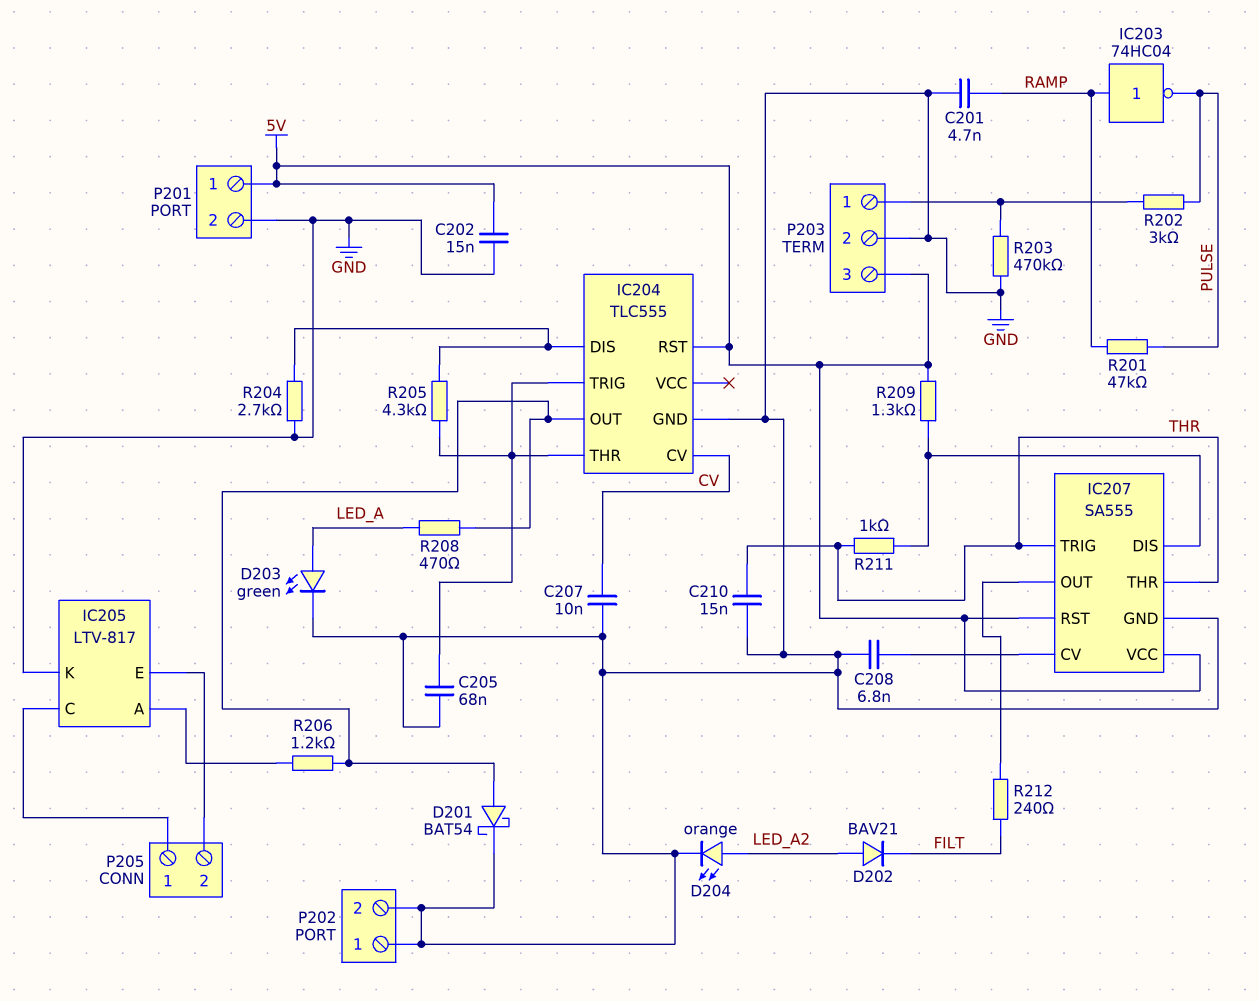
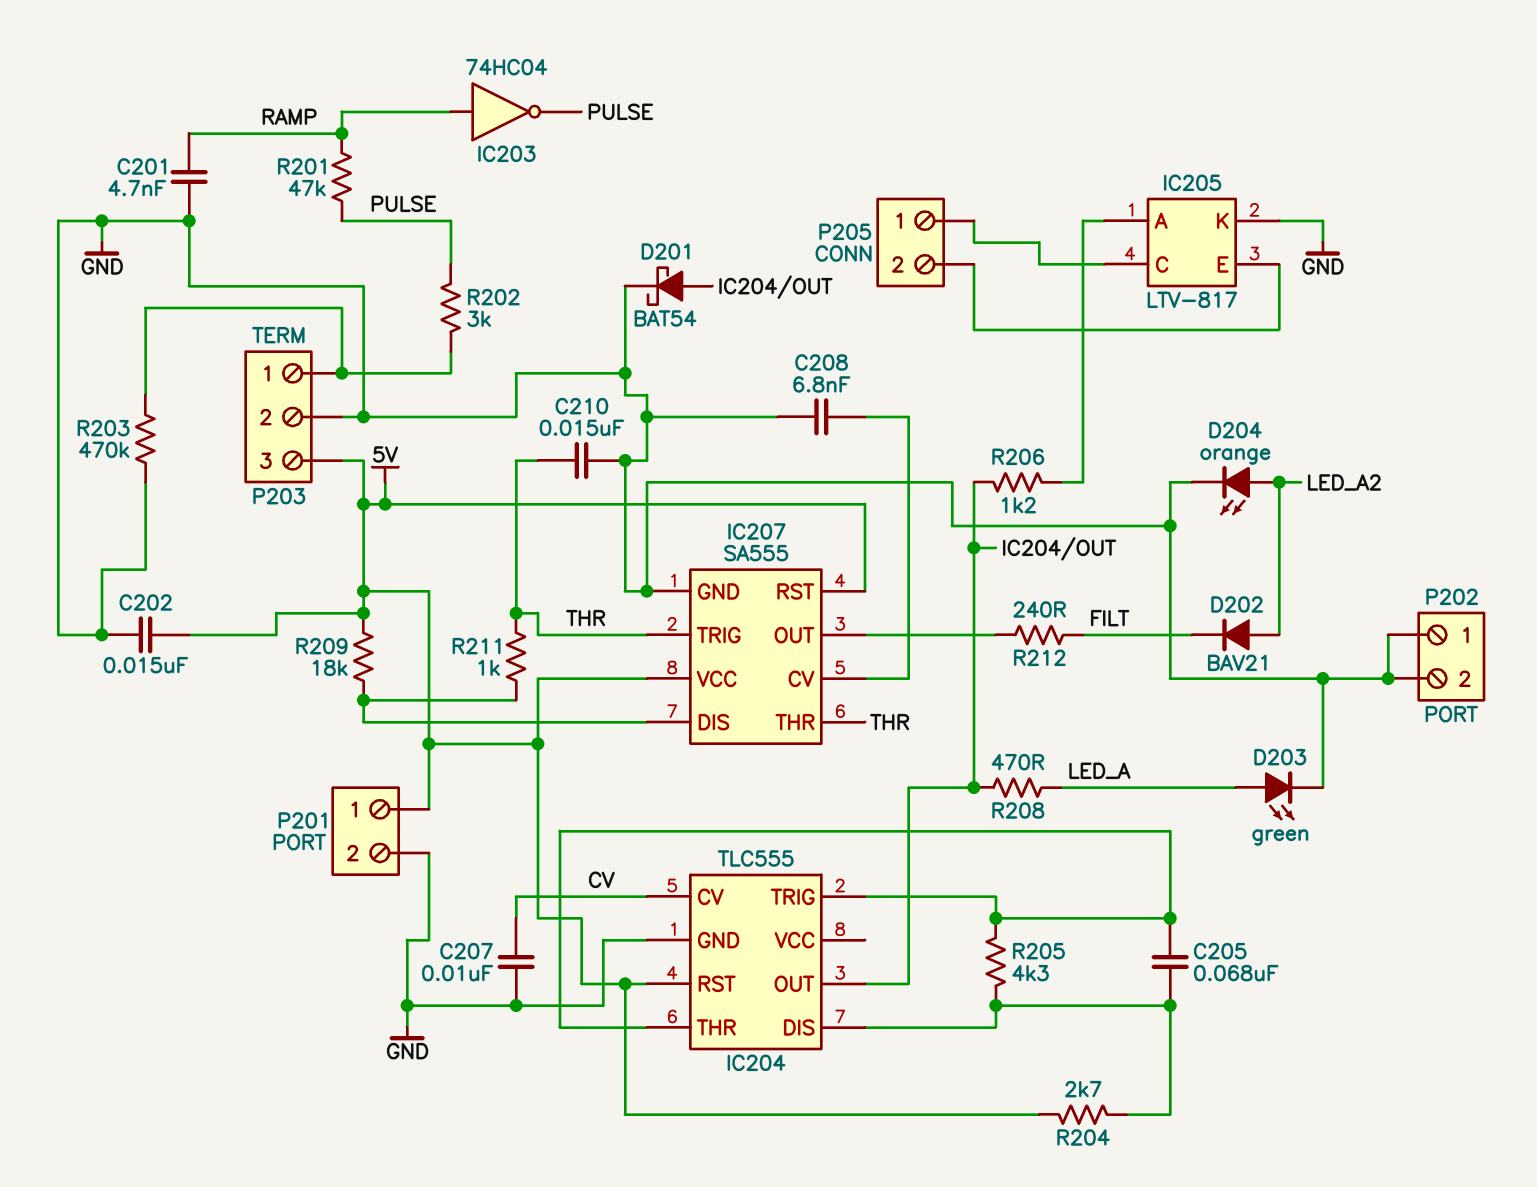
C205: 68nF (GND, IC204/THR) -> 68nF (IC204/DIS, IC204/THR)
R204: 2.7k (GND, IC204/DIS) -> 2.7k (5V, IC204/DIS)
R209: 1.3k (5V, IC207/DIS) -> 18k (5V, IC207/DIS)

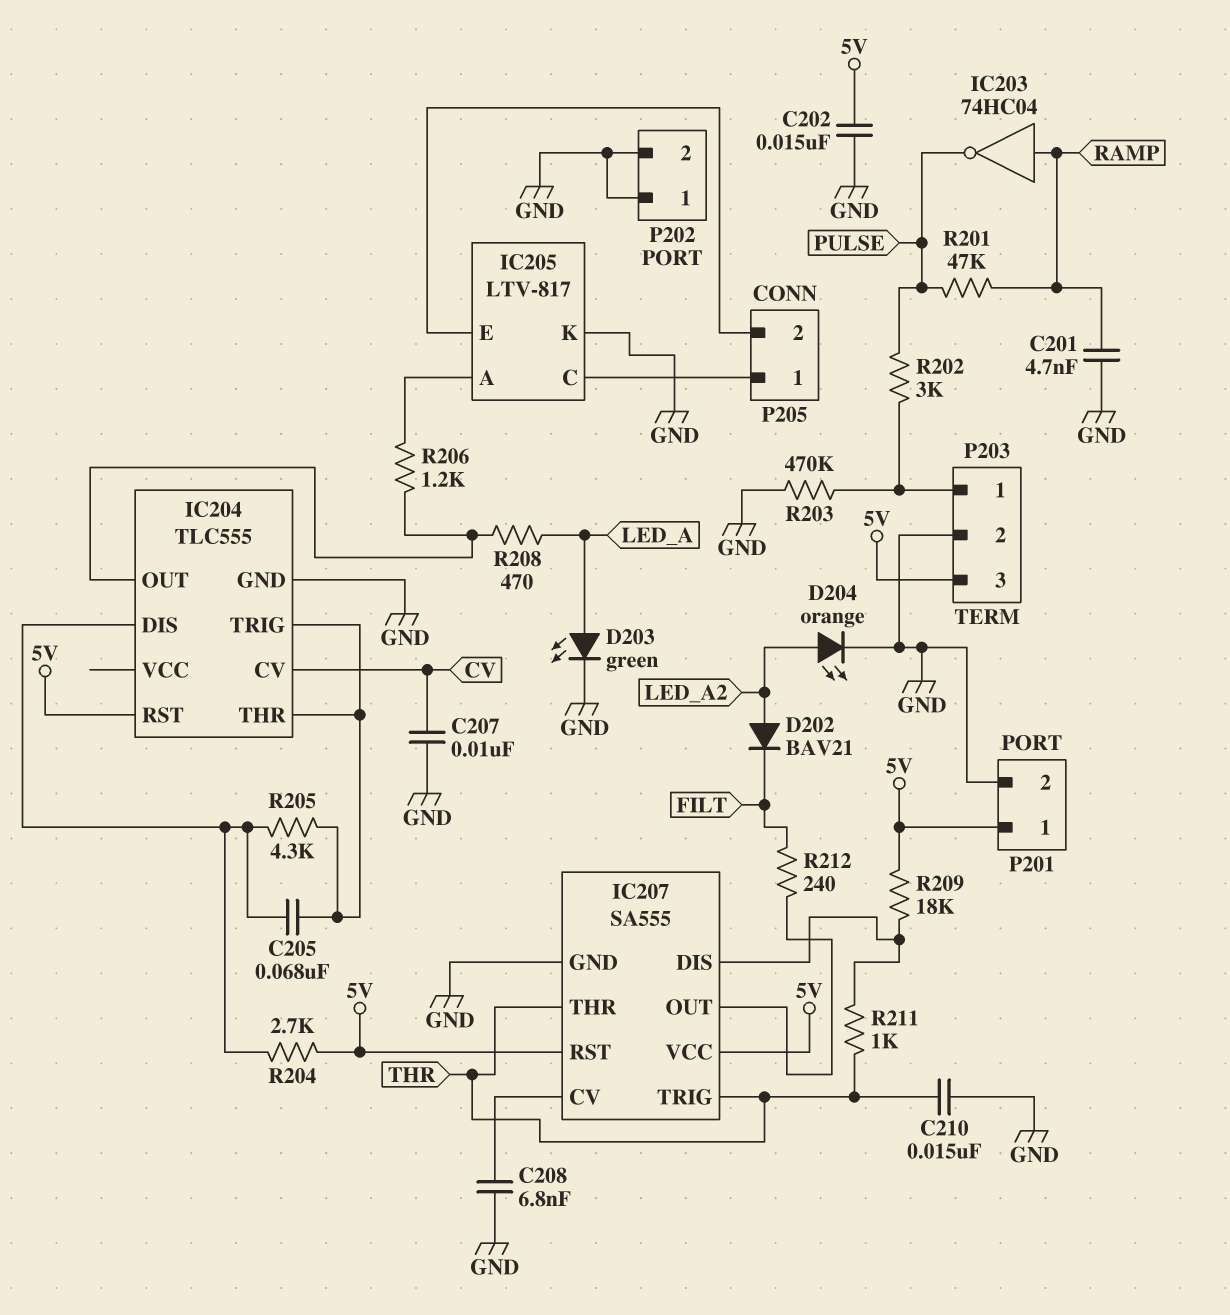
D201: schottky BAT54 (A IC204/OUT, K GND) -> none

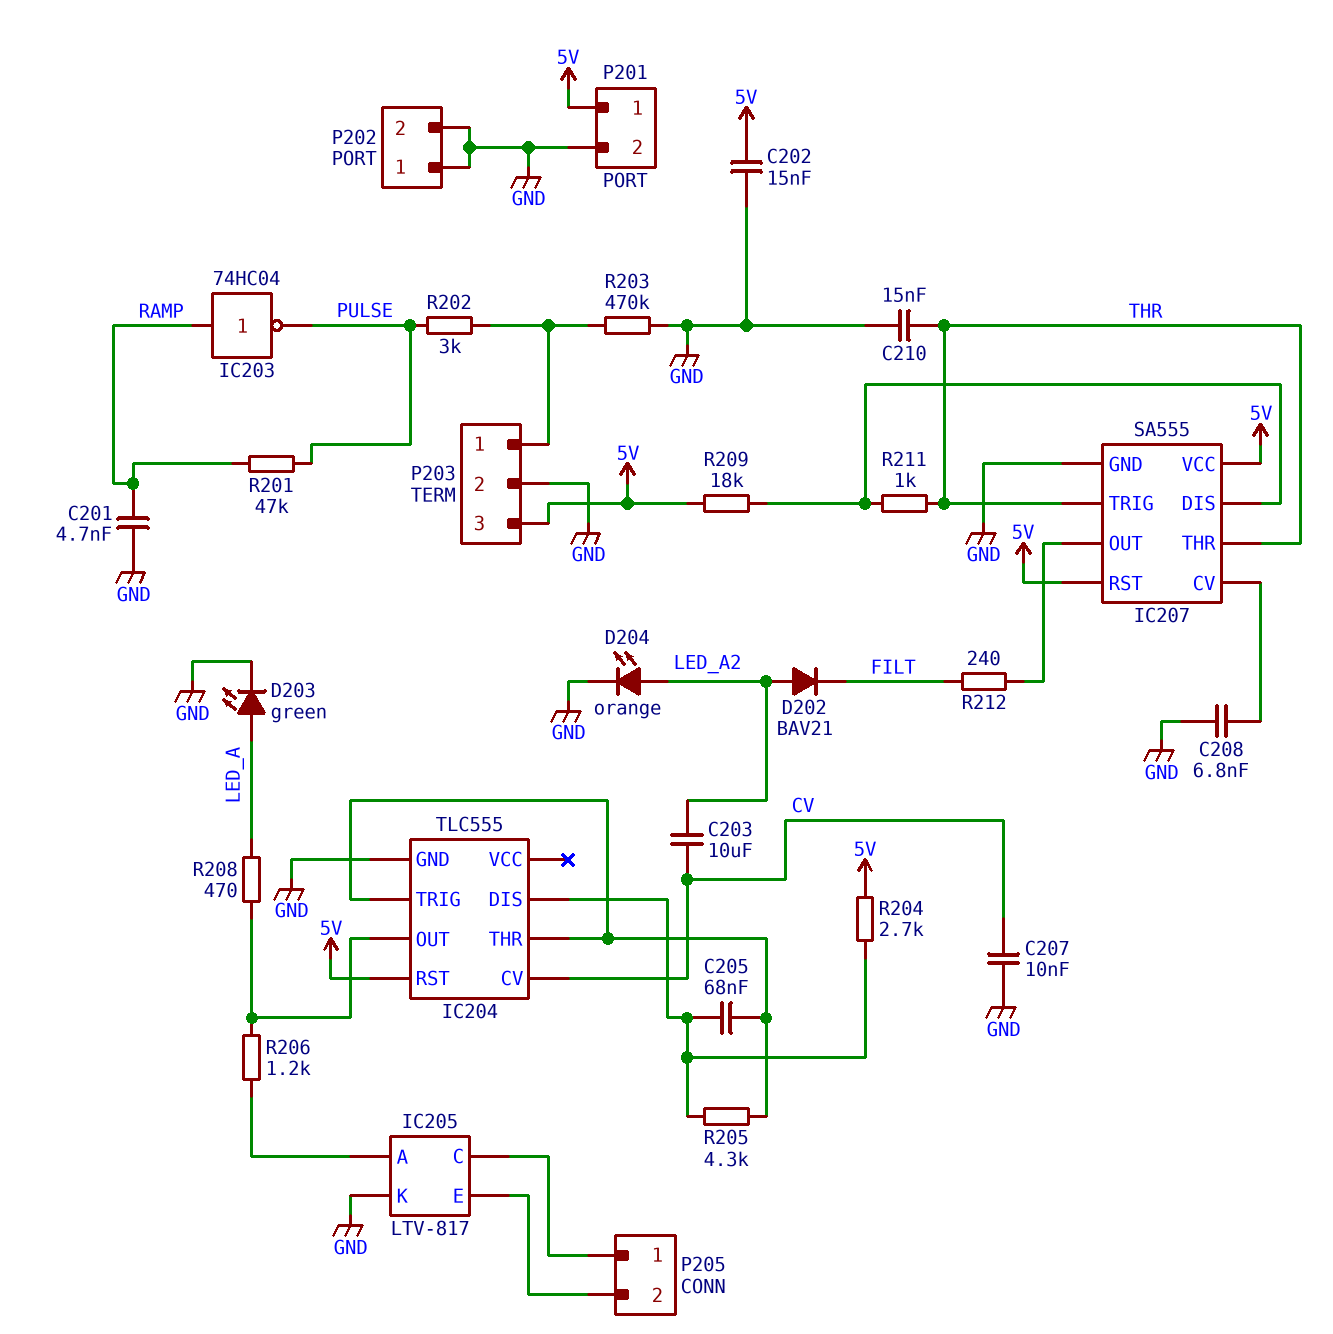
C203: none -> 10uF (CV, LED_A2)

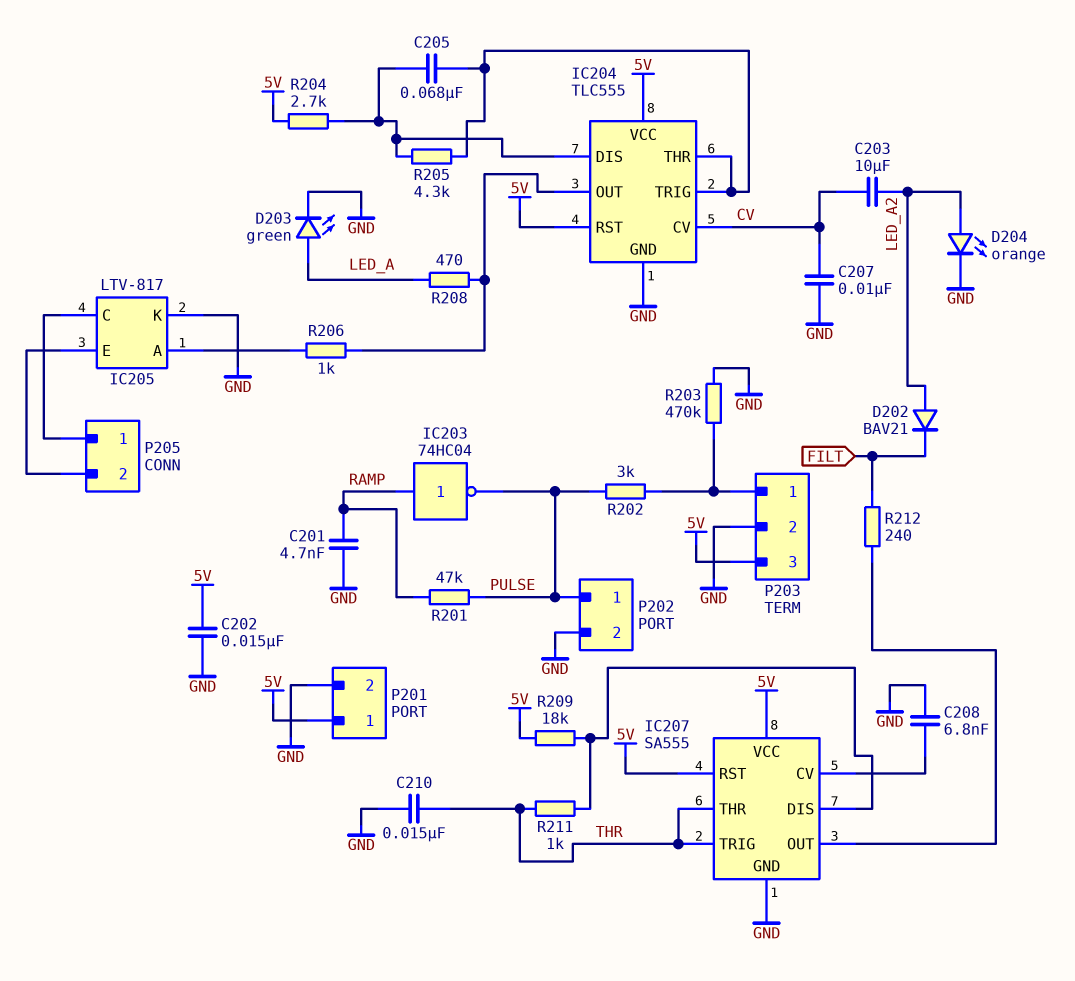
IC204 pin VCC: none -> 5V
P202 pin 1: GND -> PULSE
R206: 1.2k (IC204/OUT, IC205/A) -> 1k (IC204/OUT, IC205/A)

